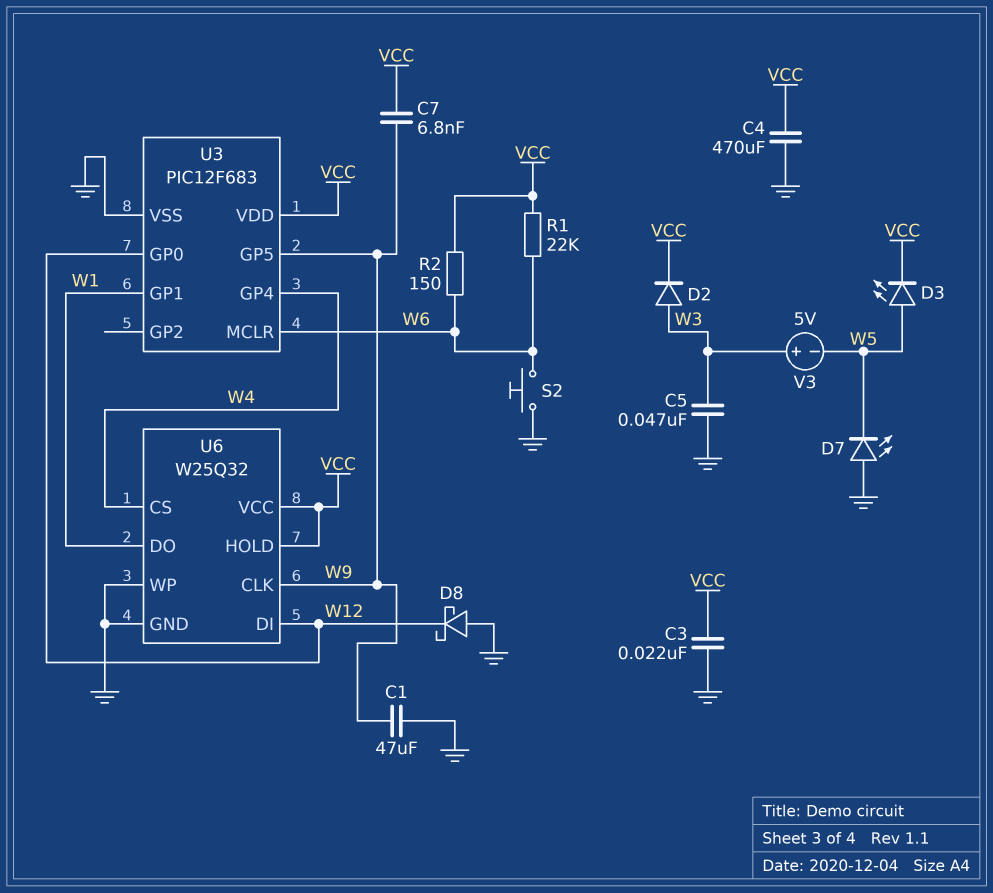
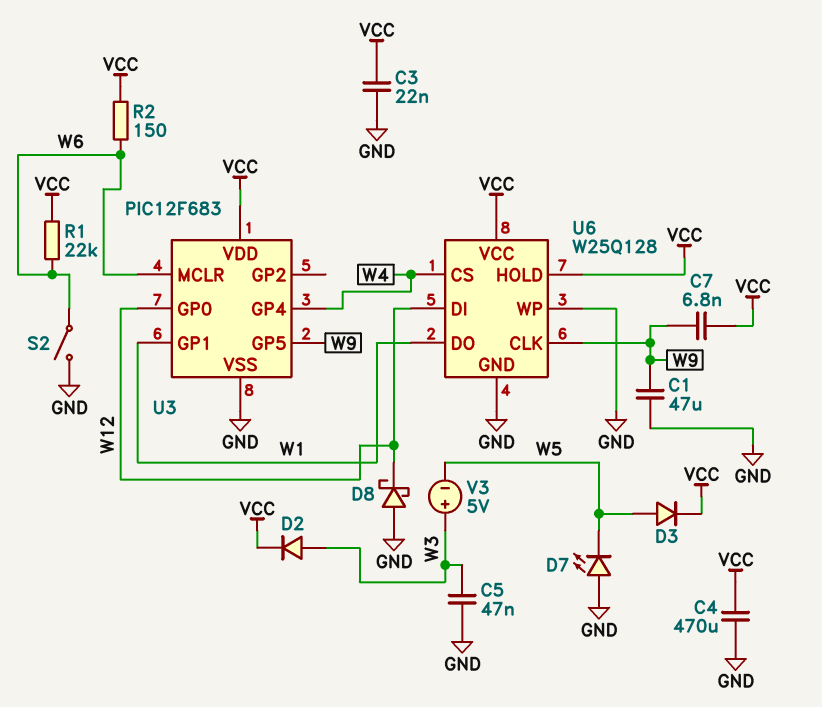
D3: LED (A W5, K VCC) -> diode (A W5, K VCC)
S2: button (GND, W6) -> switch (GND, W6)
U6: W25Q32 -> W25Q128

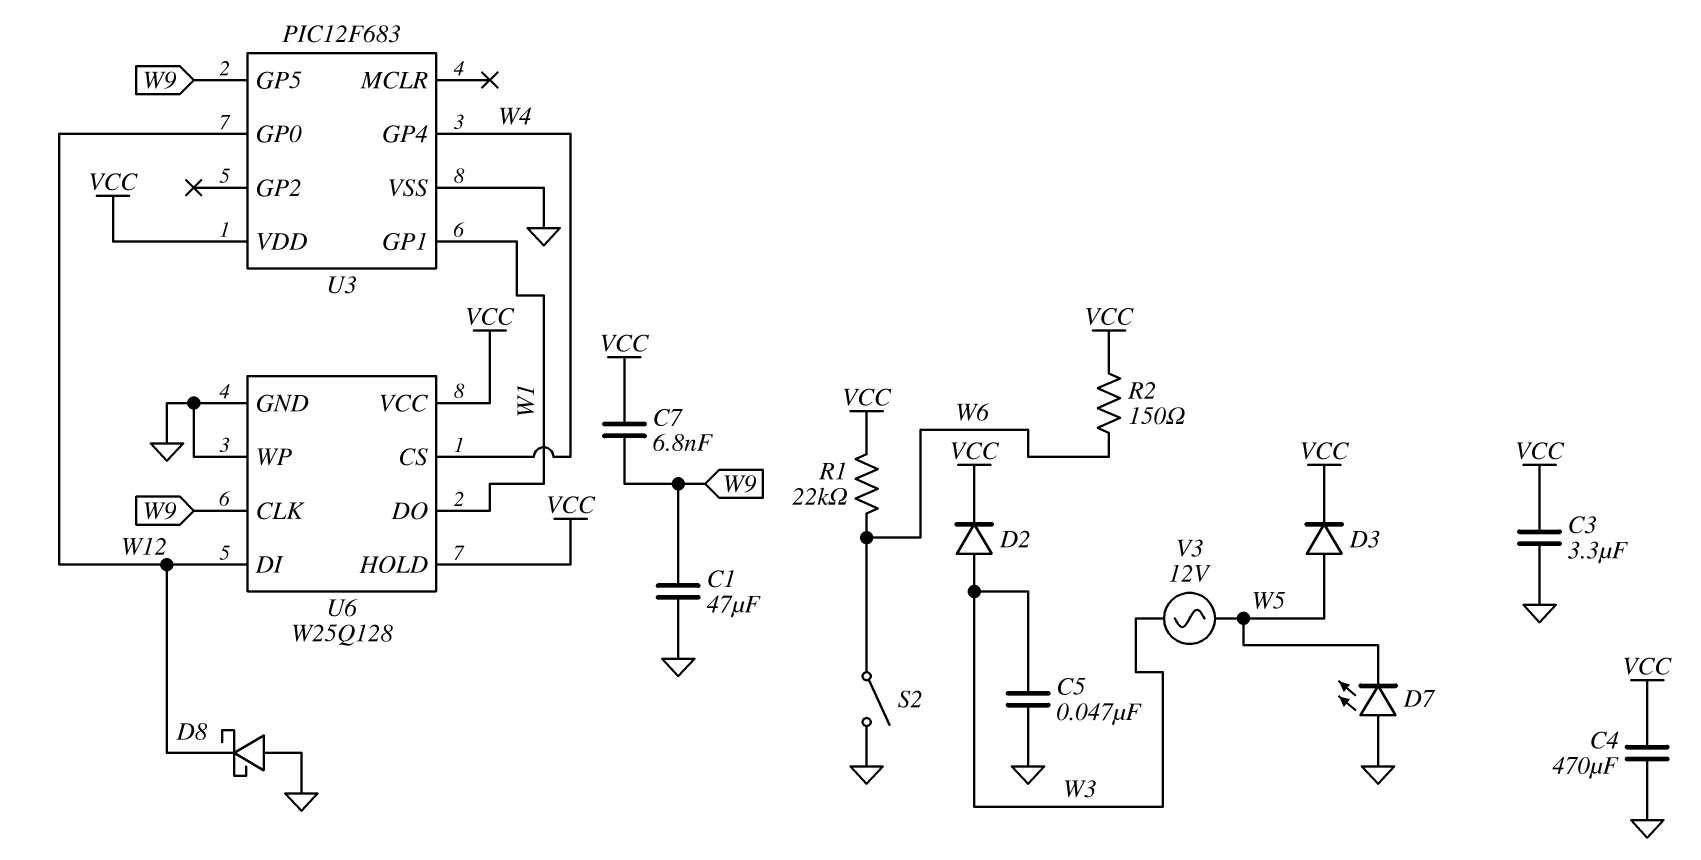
C3: 22nF (GND, VCC) -> 3.3uF (GND, VCC)
U3 pin MCLR: W6 -> none
V3: 5V (plus W3, minus W5) -> AC 12V (W3, W5)

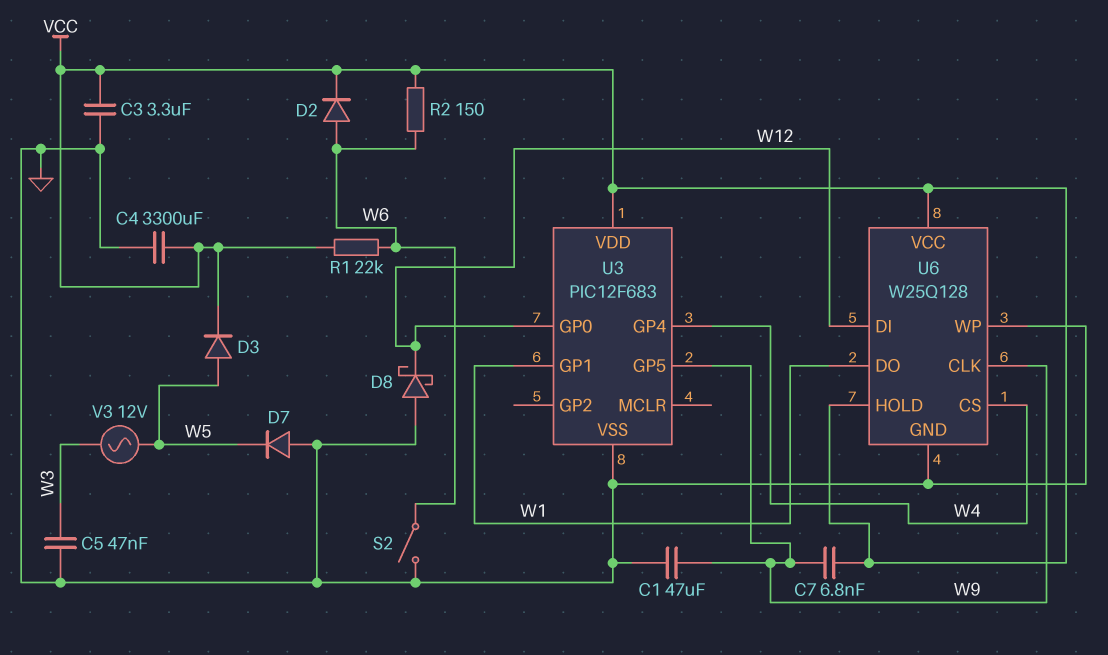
C4: 470uF (GND, VCC) -> 3300uF (GND, VCC)
D2: diode (A W3, K VCC) -> diode (A W6, K VCC)
D7: LED (A GND, K W5) -> diode (A GND, K W5)

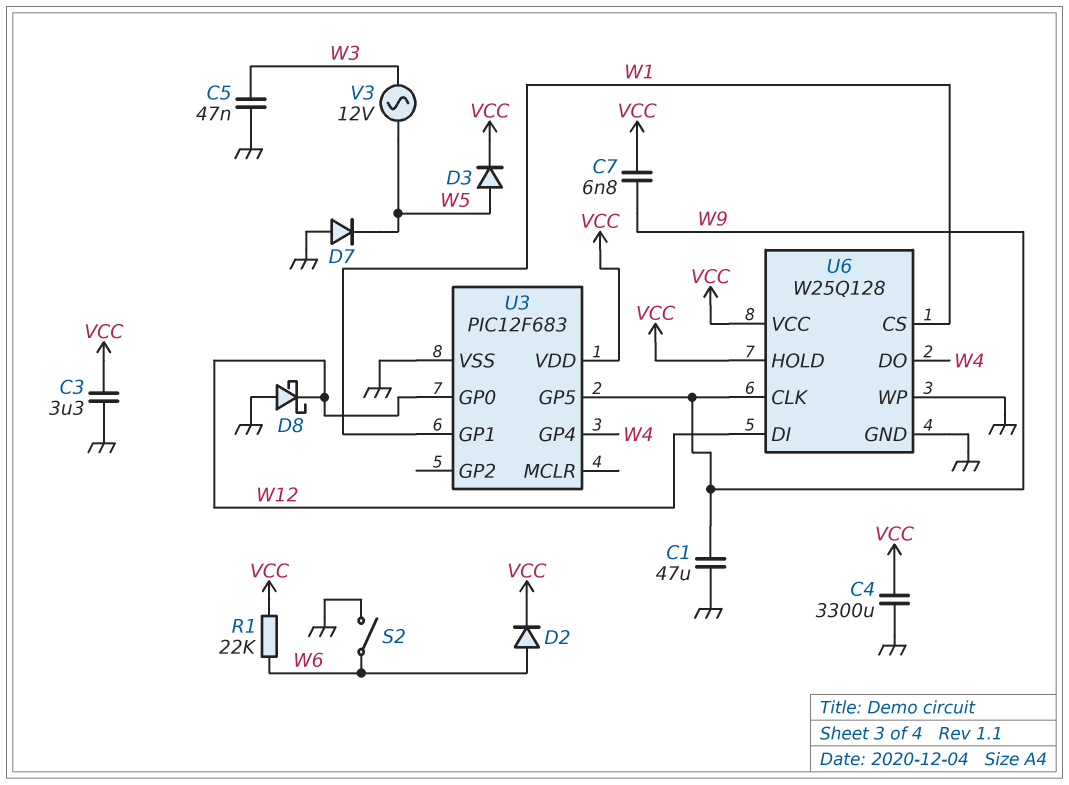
R2: 150 (VCC, W6) -> none
U6 pin CS: W4 -> W1
U6 pin DO: W1 -> W4

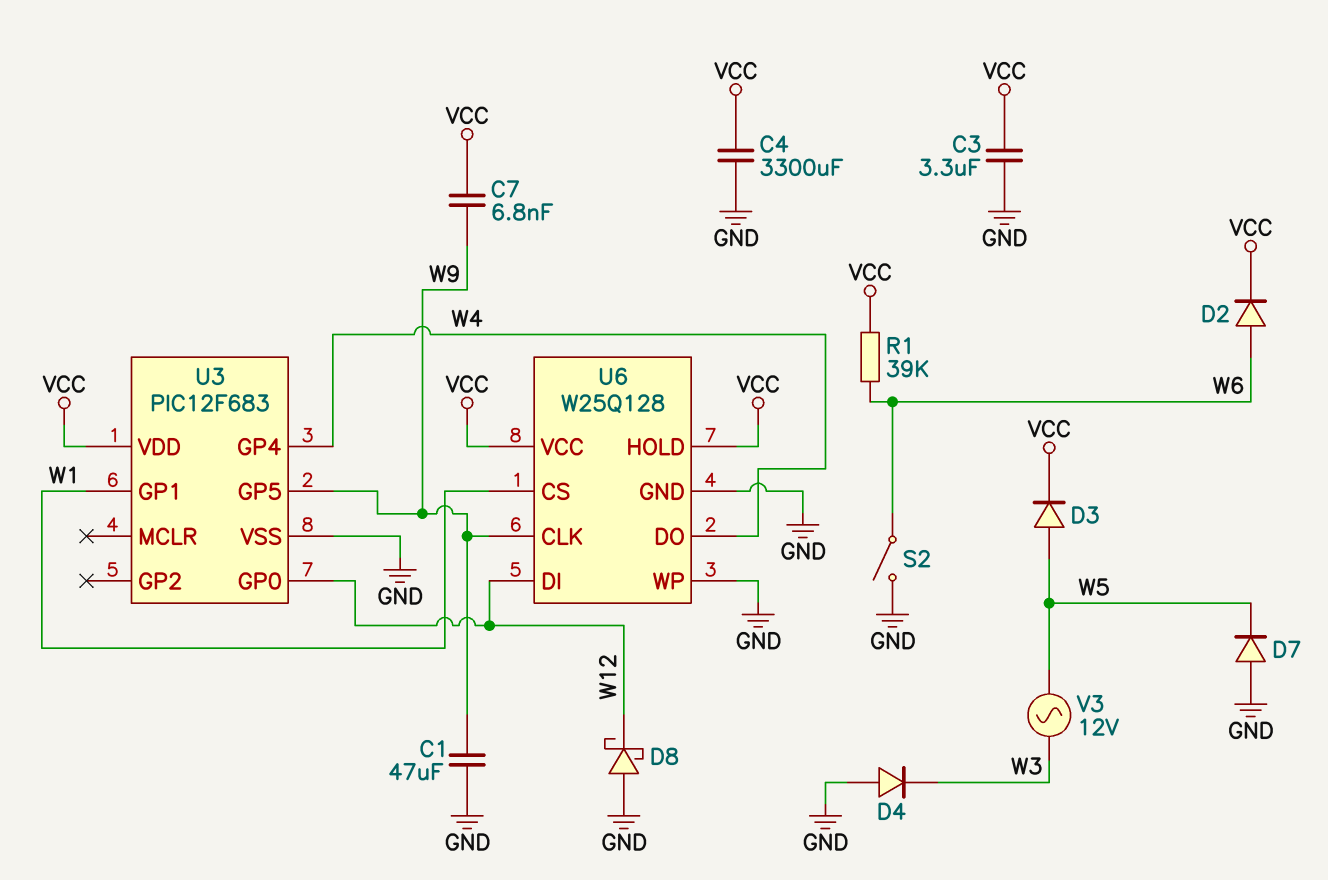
C5: 47nF (GND, W3) -> none
D4: none -> diode (A GND, K W3)
R1: 22k (VCC, W6) -> 39k (VCC, W6)

